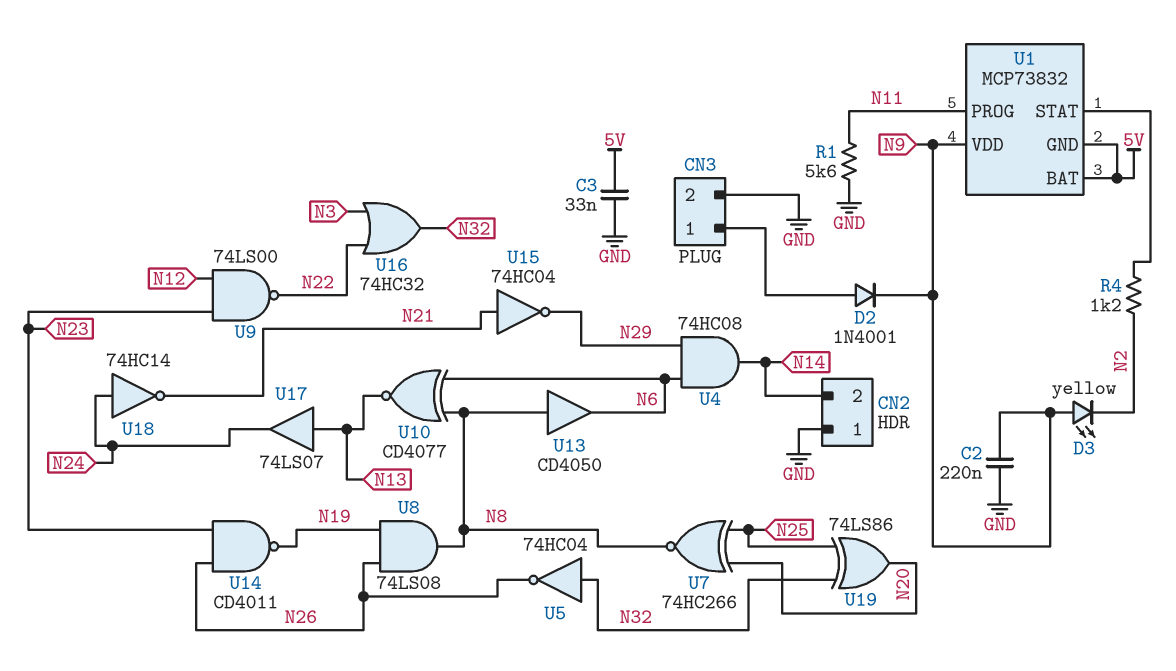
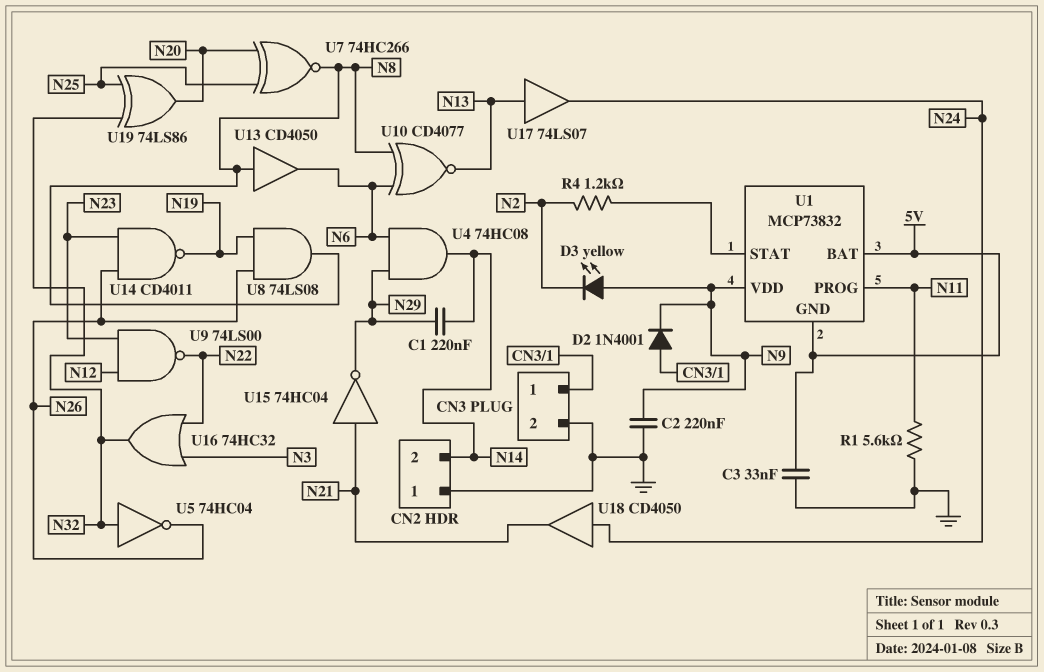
C1: none -> 220nF (N14, N29)
U18: NOT 74HC14 (in N24, out N21) -> buffer CD4050 (in N24, out N21)

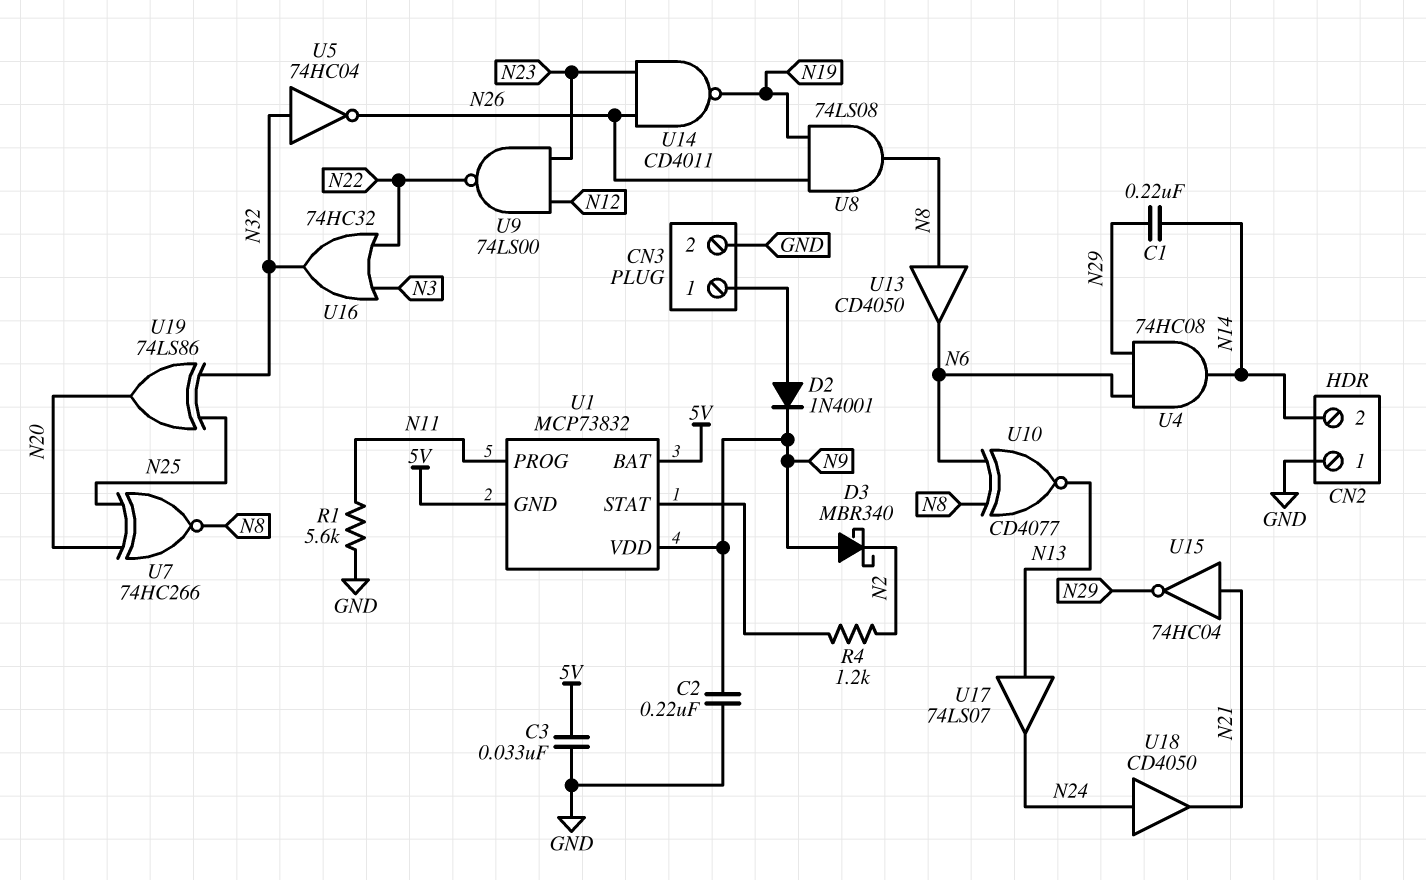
D3: LED yellow (A N9, K N2) -> schottky MBR340 (A N9, K N2)

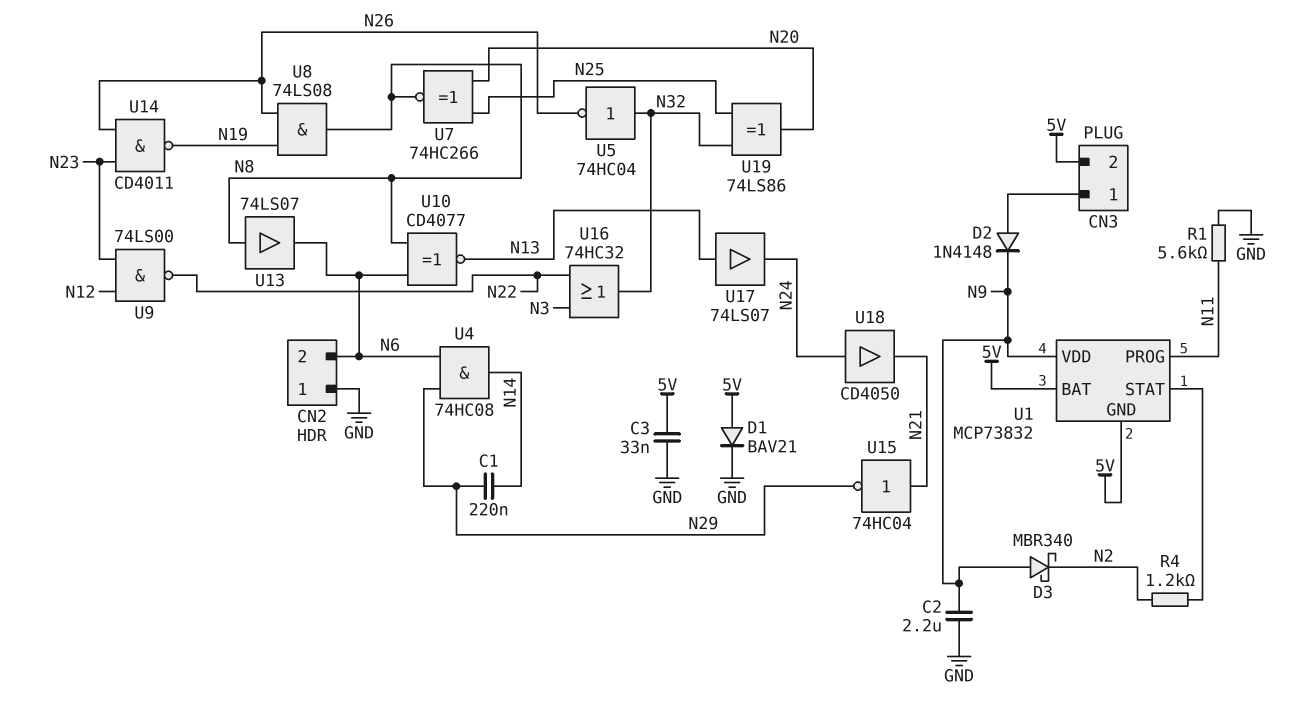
C2: 220nF (GND, N9) -> 2.2uF (GND, N9)
CN2 pin 2: N14 -> N6
CN3 pin 2: GND -> 5V
D1: none -> diode BAV21 (A 5V, K GND)
D2: diode 1N4001 (A CN3/1, K N9) -> diode 1N4148 (A CN3/1, K N9)
U13: buffer CD4050 (in N8, out N6) -> buffer 74LS07 (in N8, out N6)

